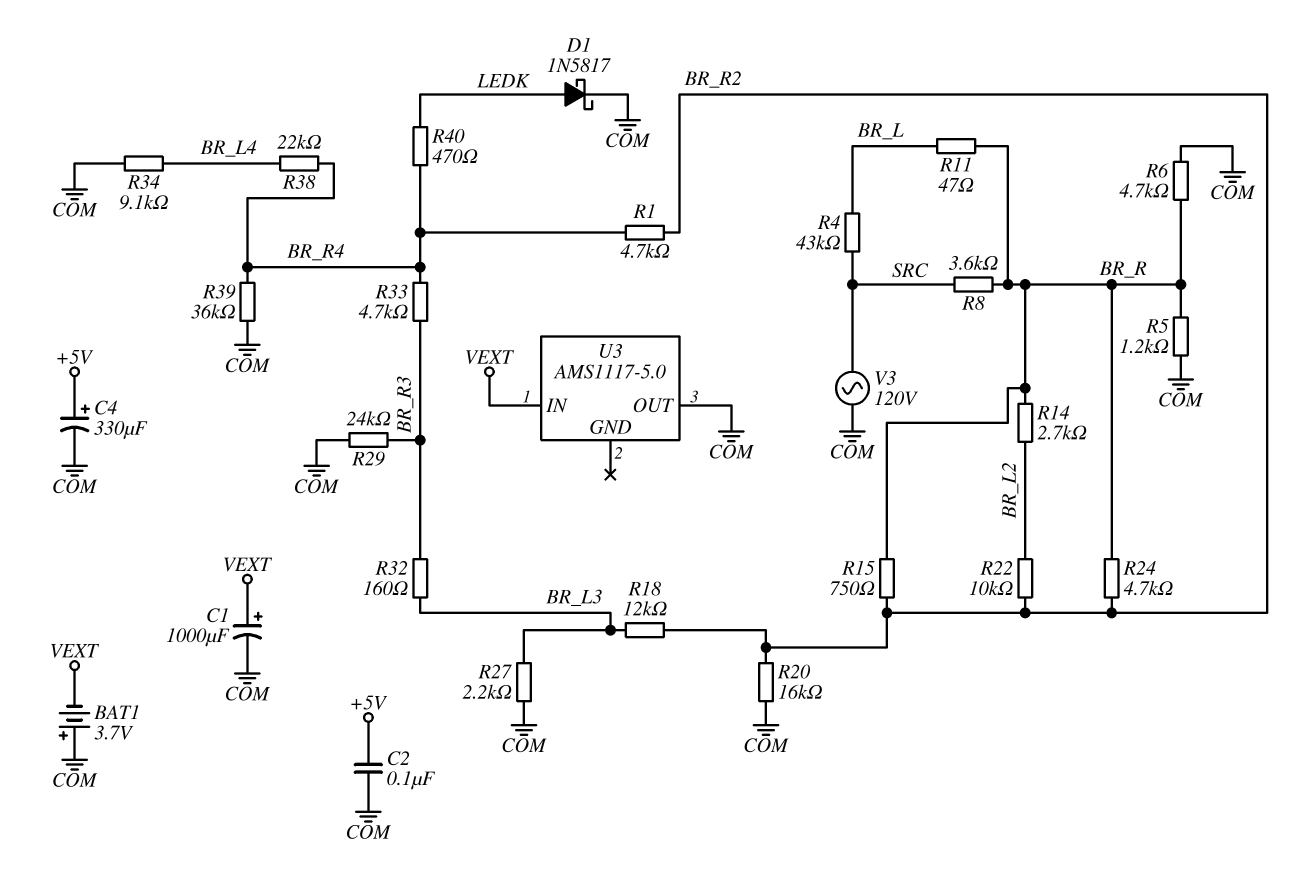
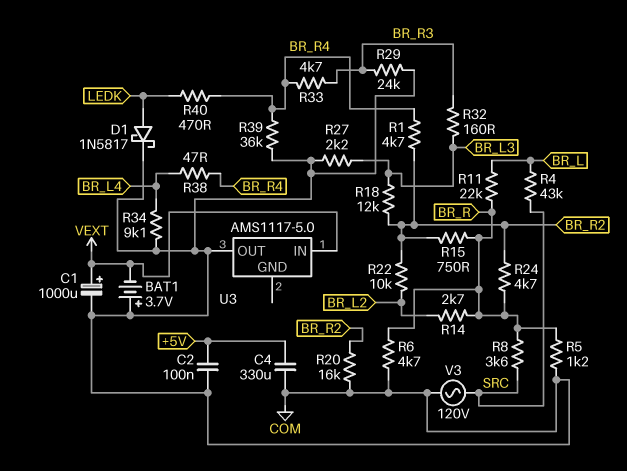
C4: 330uF (plus +5V, minus COM) -> 330uF (+5V, COM)
R11: 47 (BR_L, BR_R) -> 22k (BR_L, BR_R)
R38: 22k (BR_L4, BR_R4) -> 47 (BR_L4, BR_R4)

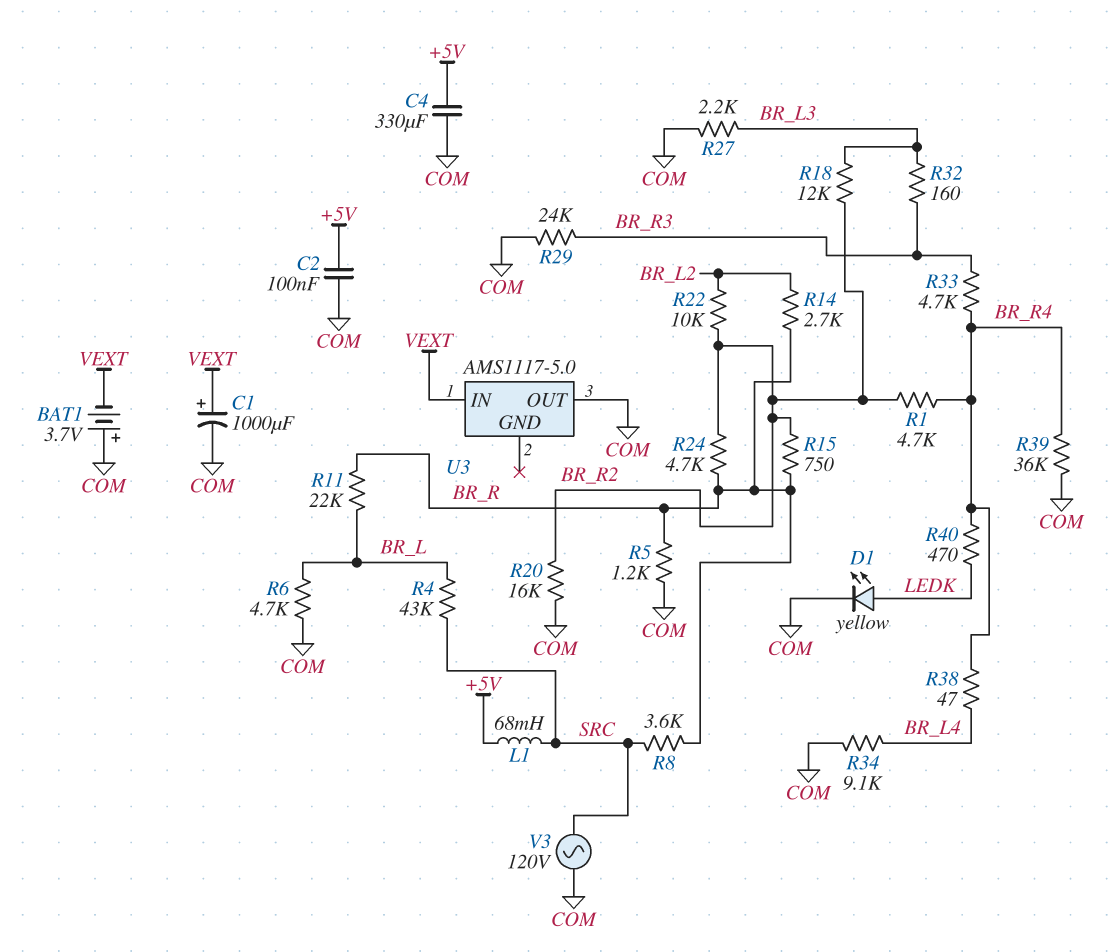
D1: schottky 1N5817 (A LEDK, K COM) -> LED yellow (A LEDK, K COM)
L1: none -> 68mH (+5V, SRC)
R6: 4.7k (BR_R, COM) -> 4.7k (BR_L, COM)

